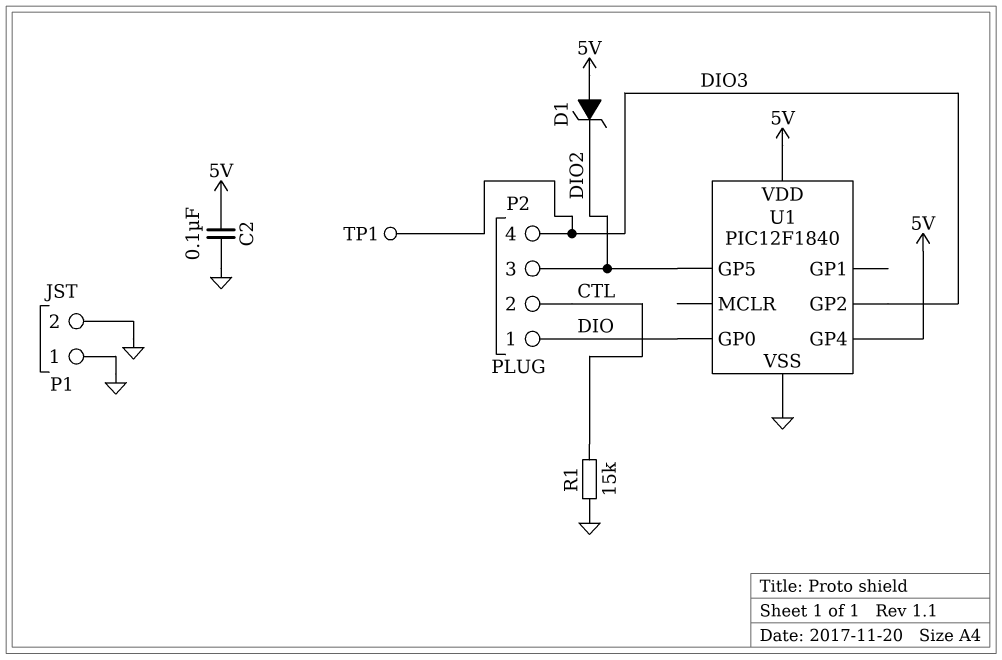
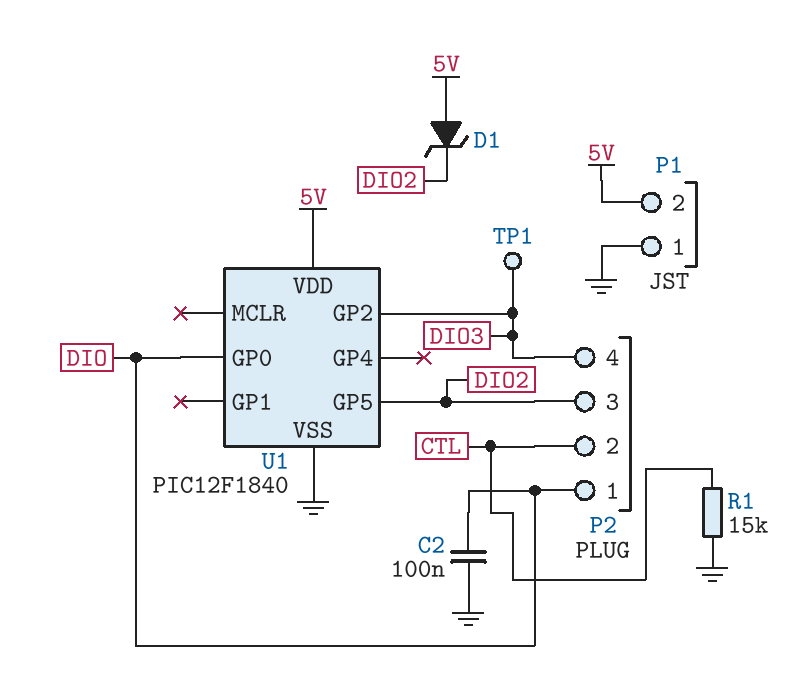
C2: 100nF (5V, GND) -> 100nF (DIO, GND)
P1 pin 2: GND -> 5V
U1 pin GP4: 5V -> none

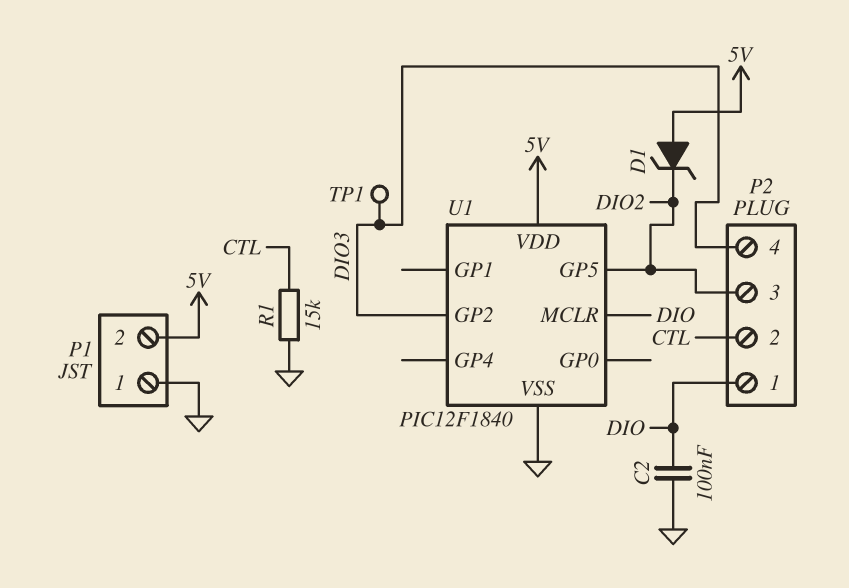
U1 pin GP0: DIO -> none
U1 pin MCLR: none -> DIO

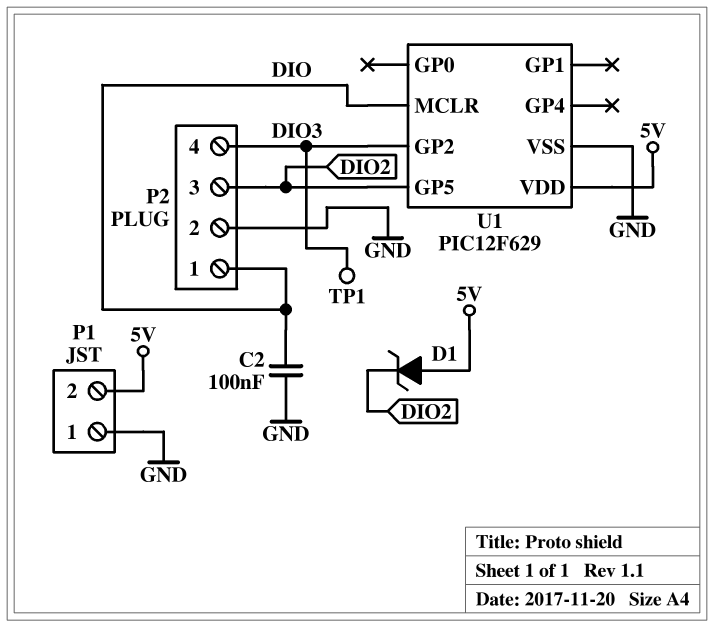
P2 pin 2: CTL -> GND
R1: 15k (CTL, GND) -> none
U1: PIC12F1840 -> PIC12F629

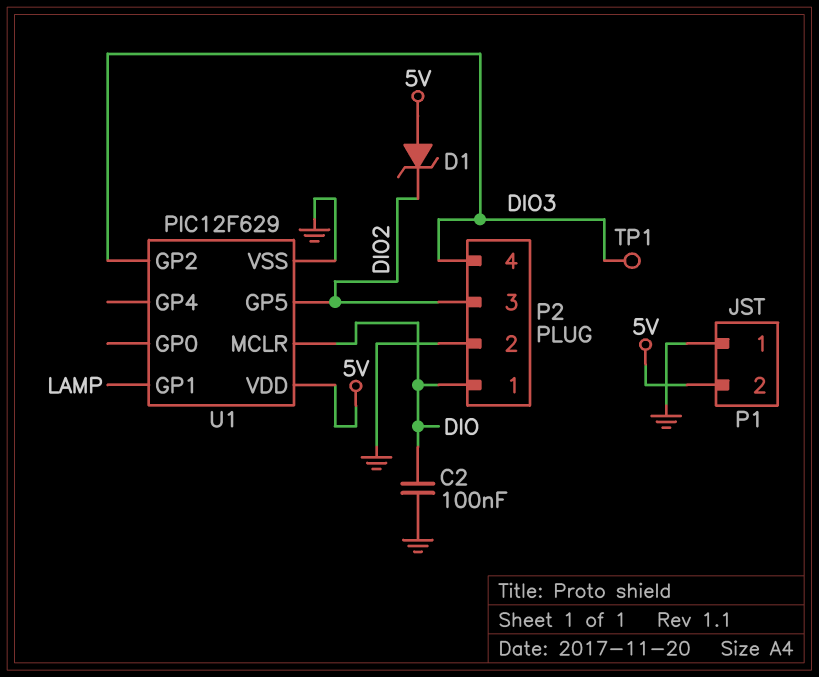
U1 pin GP1: none -> LAMP

